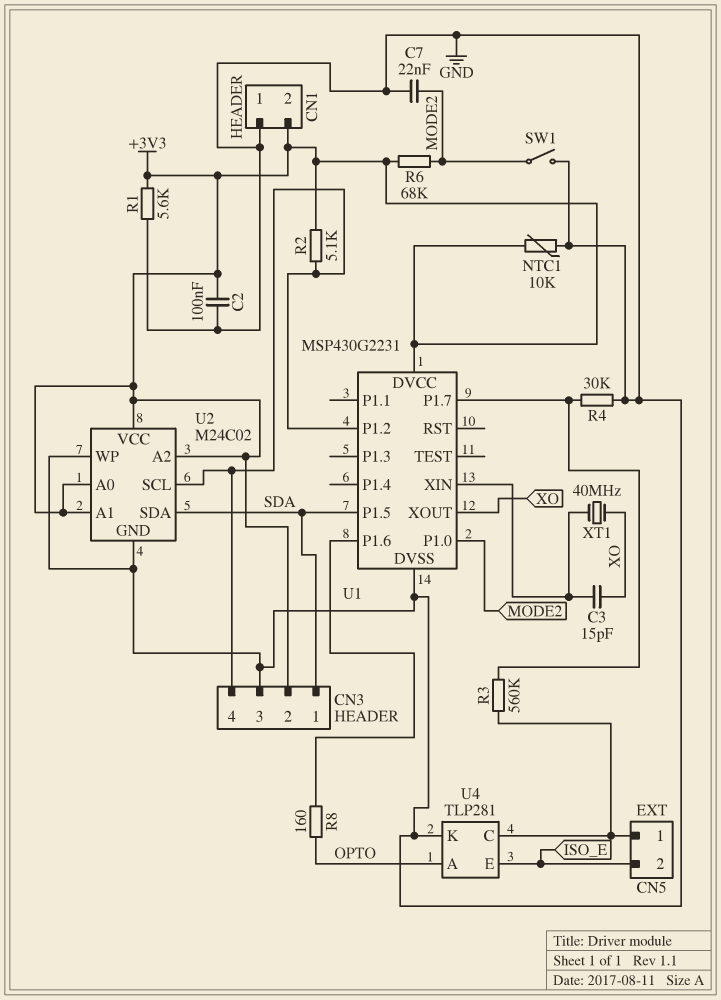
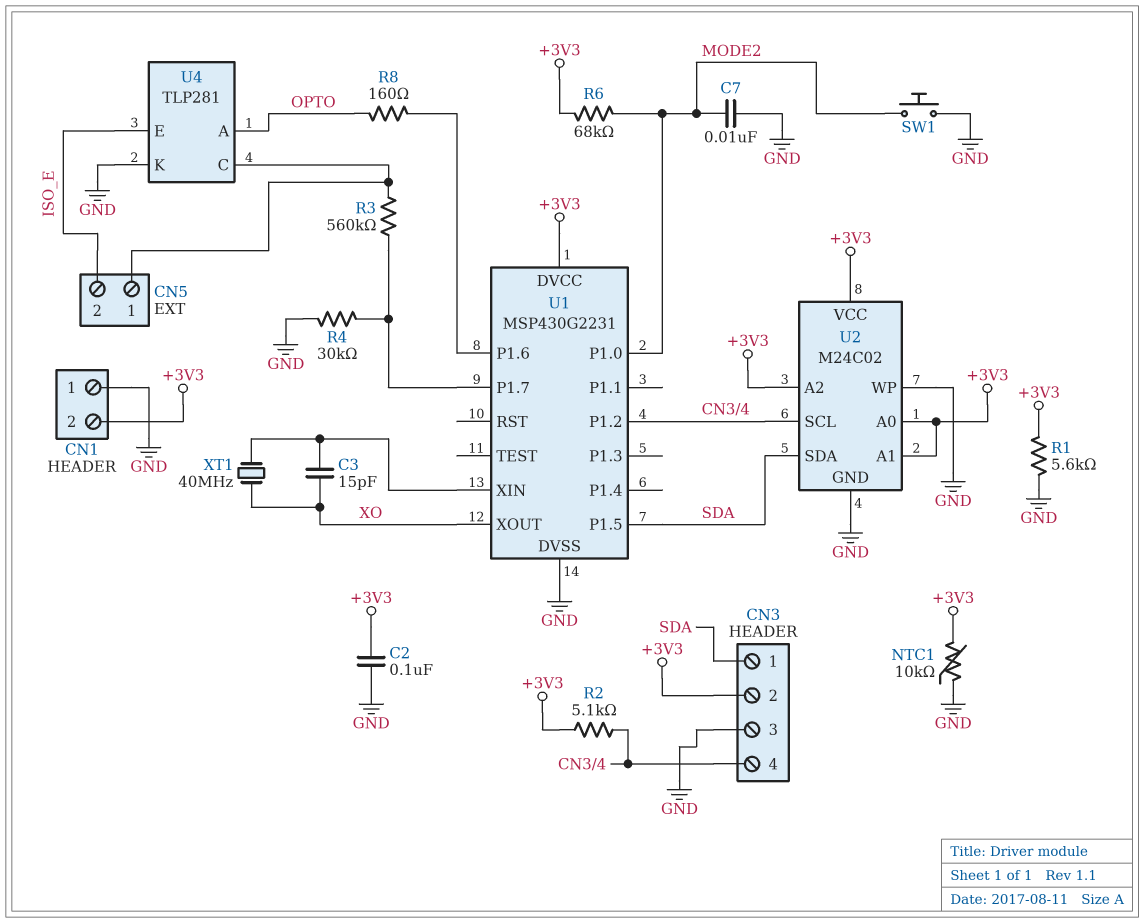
C7: 22nF (GND, MODE2) -> 10nF (GND, MODE2)
SW1: switch (GND, MODE2) -> button (GND, MODE2)

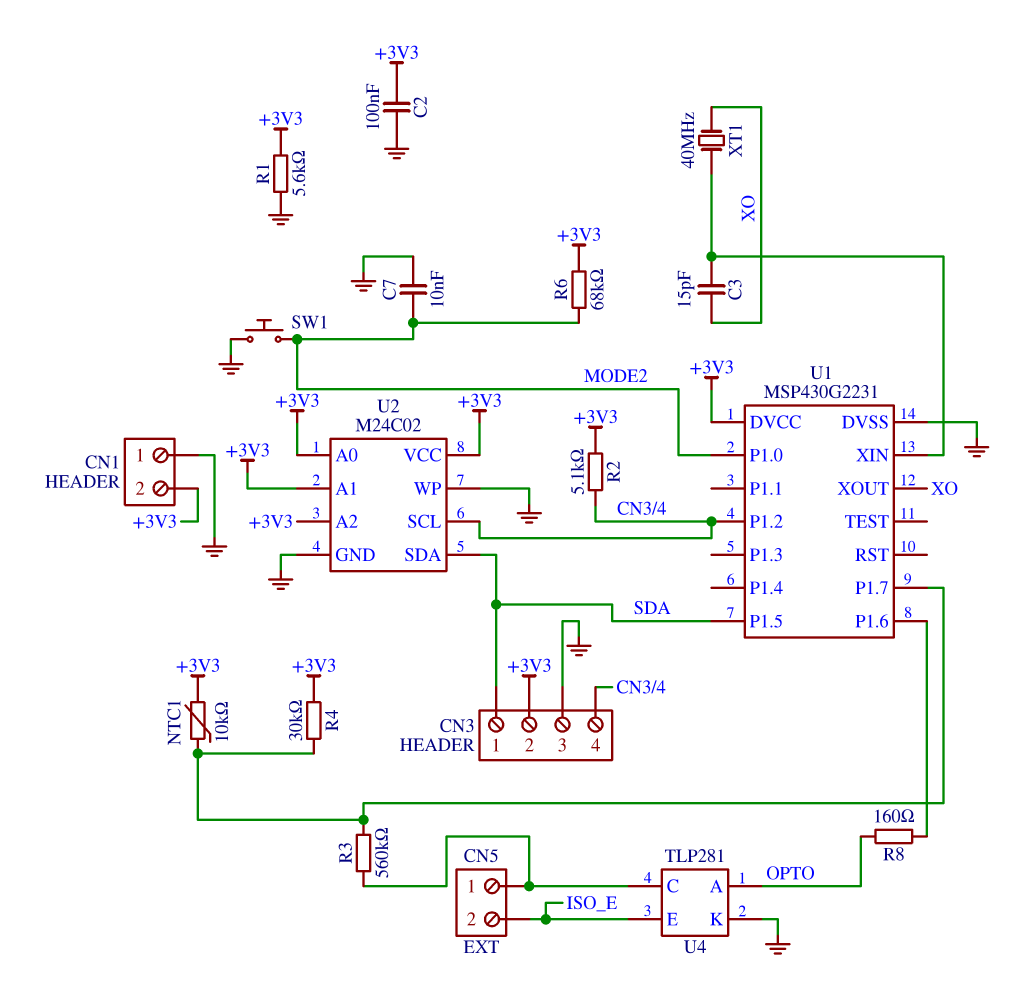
NTC1: 10k (+3V3, GND) -> 10k (+3V3, U1/P1.7)
R4: 30k (GND, U1/P1.7) -> 30k (+3V3, U1/P1.7)

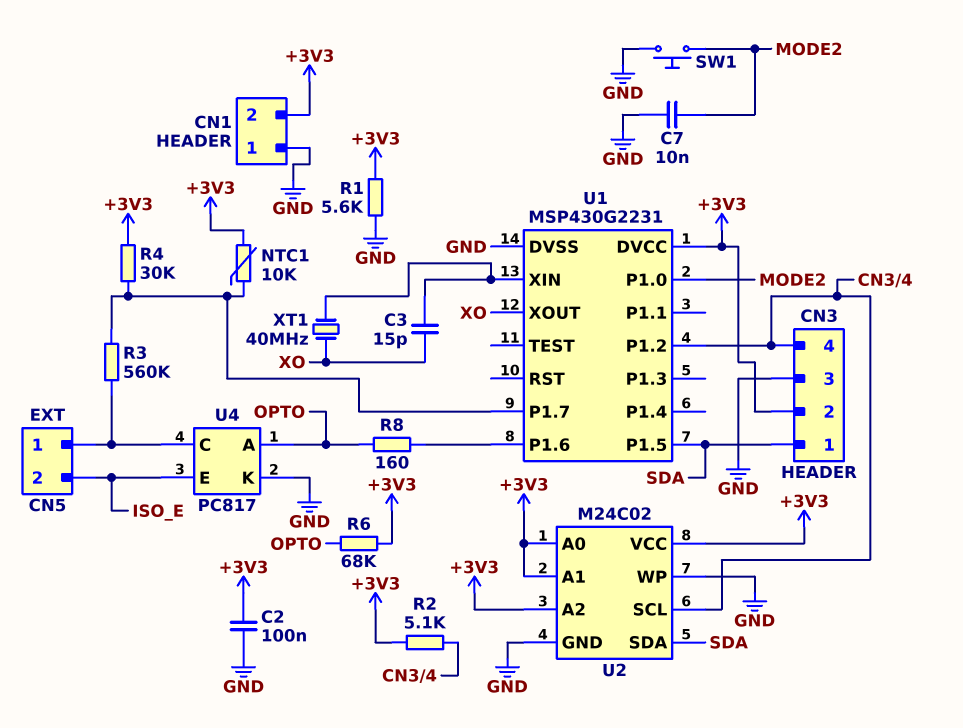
R6: 68k (+3V3, MODE2) -> 68k (+3V3, OPTO)
U4: TLP281 -> PC817

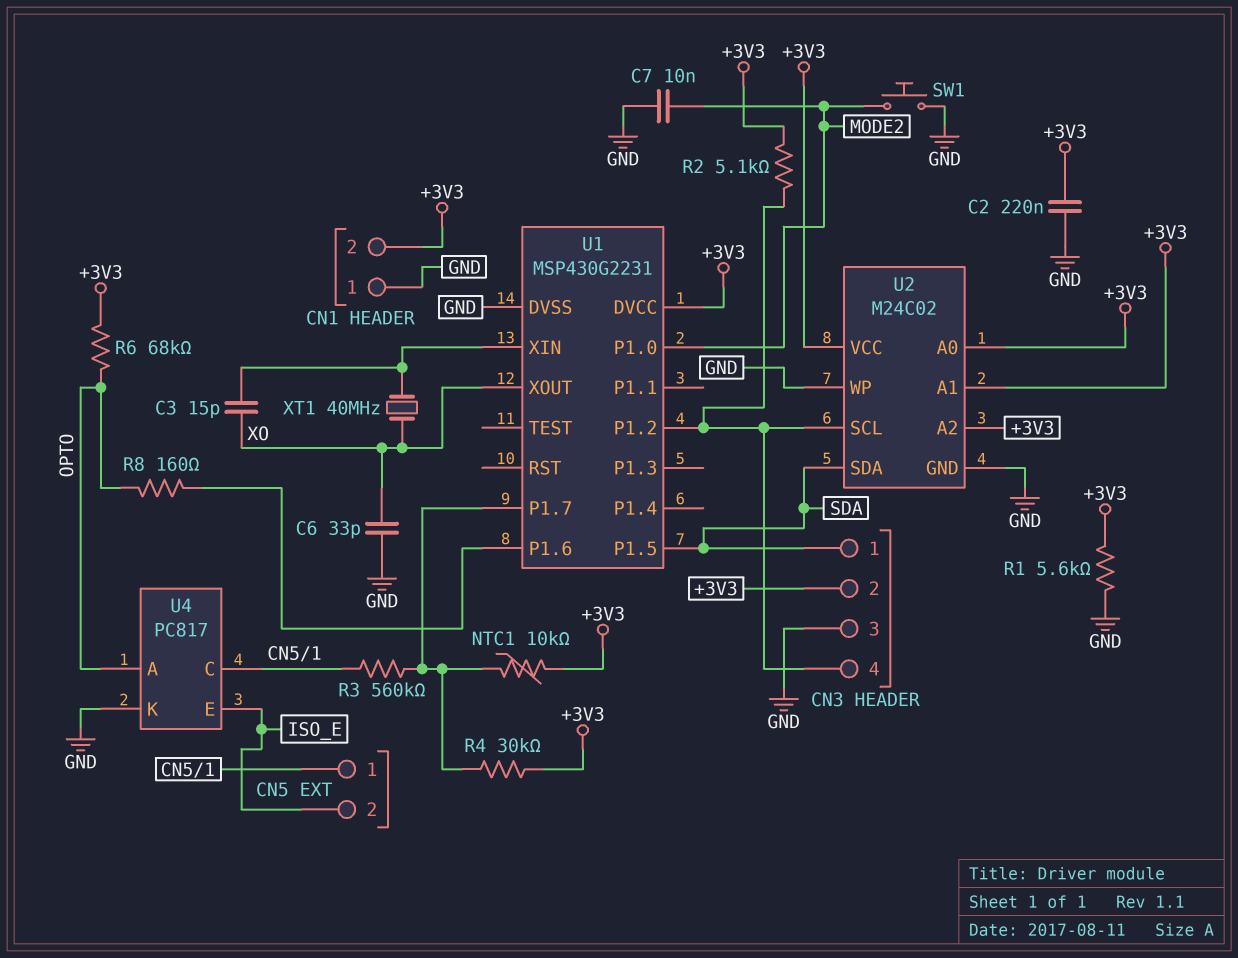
C2: 100nF (+3V3, GND) -> 220nF (+3V3, GND)
C6: none -> 33pF (GND, XO)

